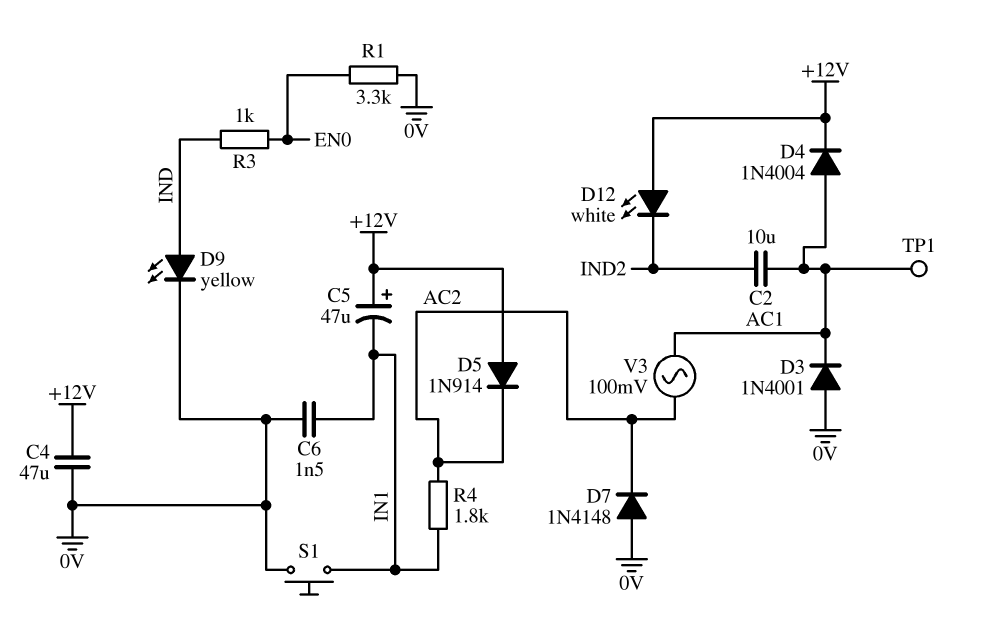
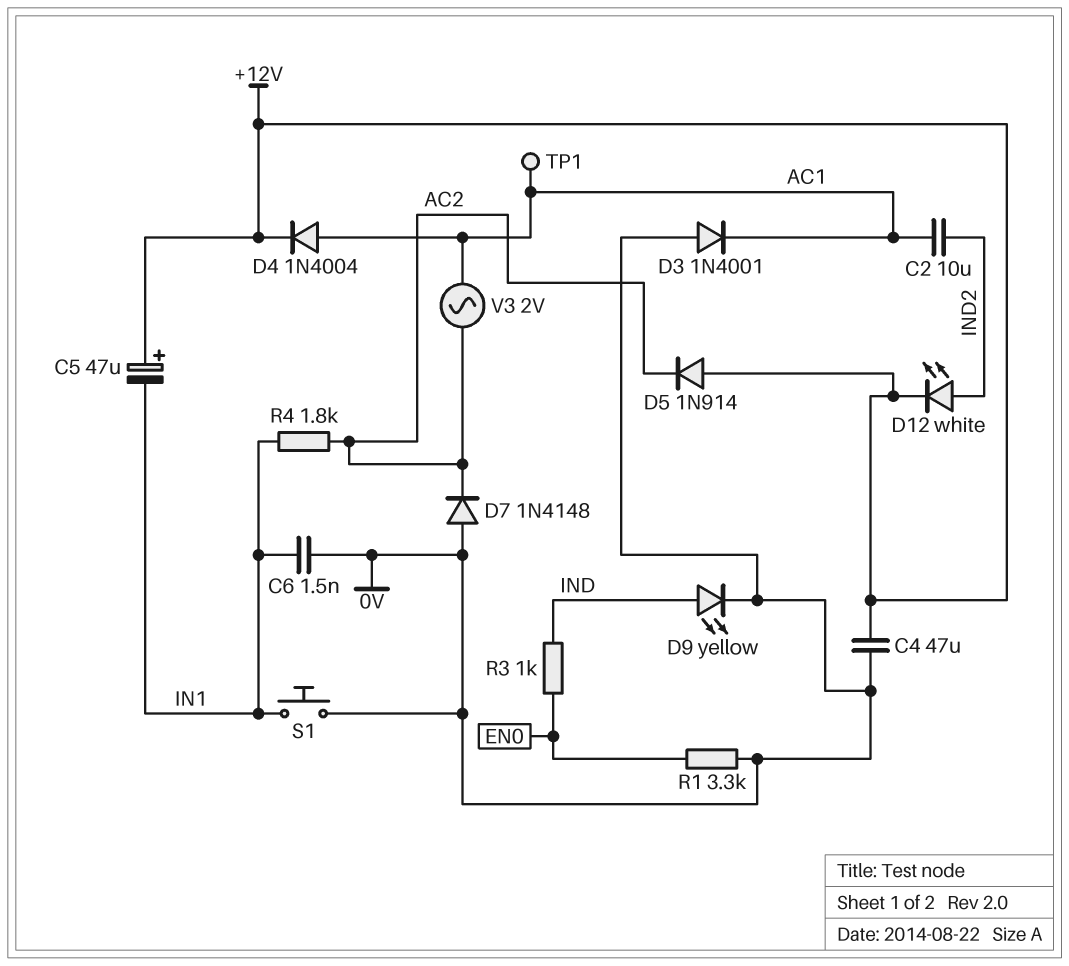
D12: LED white (A +12V, K IND2) -> LED white (A IND2, K +12V)
V3: AC 100mV (AC1, AC2) -> AC 2V (AC1, AC2)

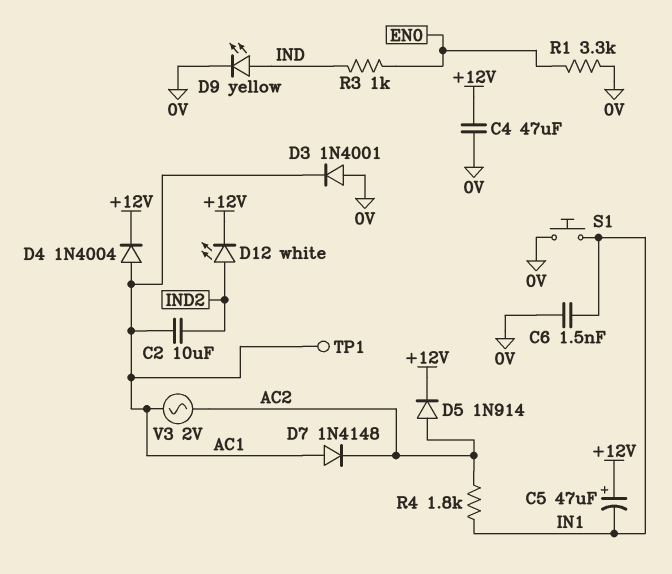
D5: diode 1N914 (A +12V, K AC2) -> diode 1N914 (A AC2, K +12V)
D7: diode 1N4148 (A 0V, K AC2) -> diode 1N4148 (A AC1, K AC2)

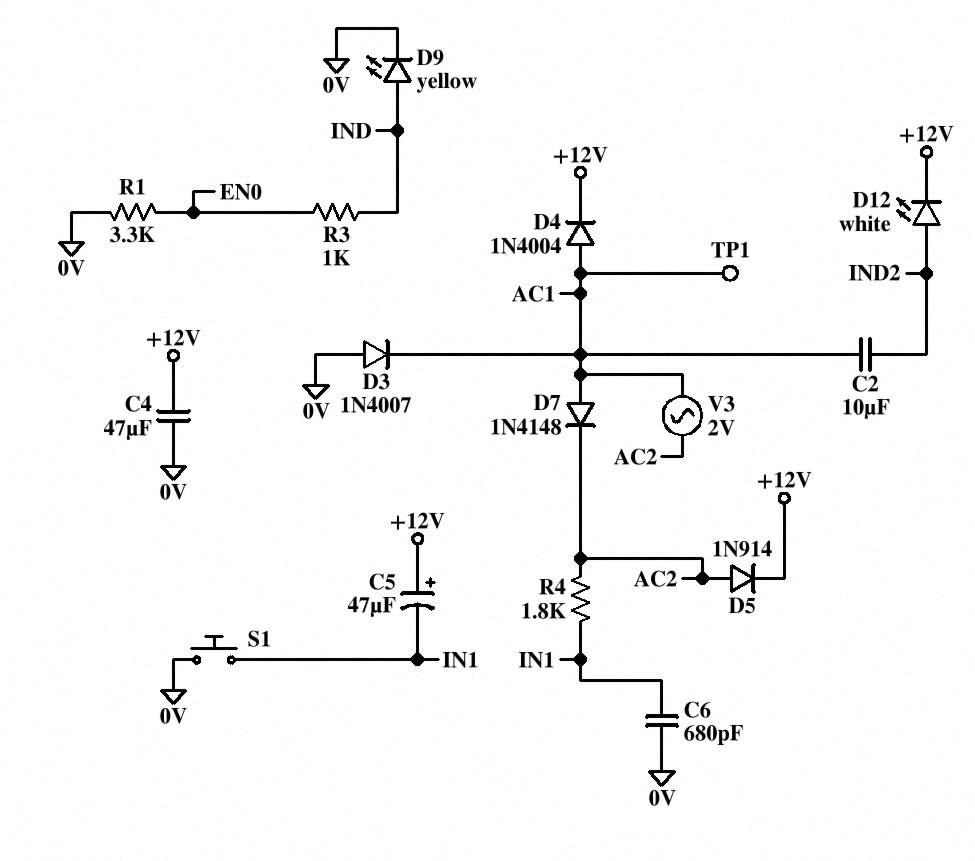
C6: 1.5nF (0V, IN1) -> 680pF (0V, IN1)
D3: diode 1N4001 (A 0V, K AC1) -> diode 1N4007 (A 0V, K AC1)

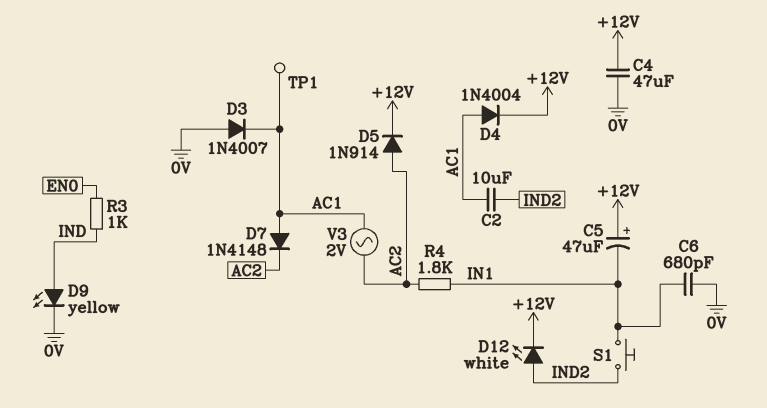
R1: 3.3k (0V, EN0) -> none
S1: button (0V, IN1) -> button (IN1, IND2)

